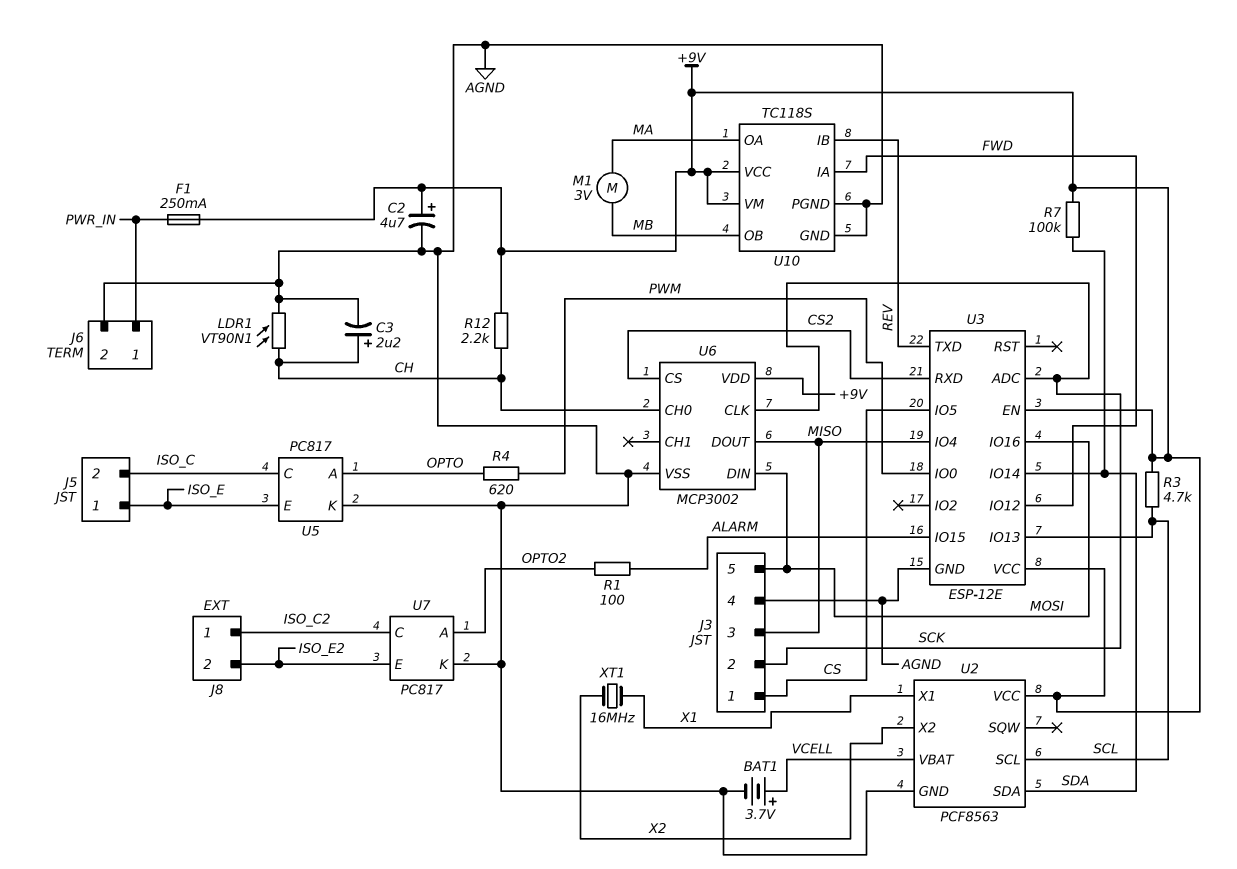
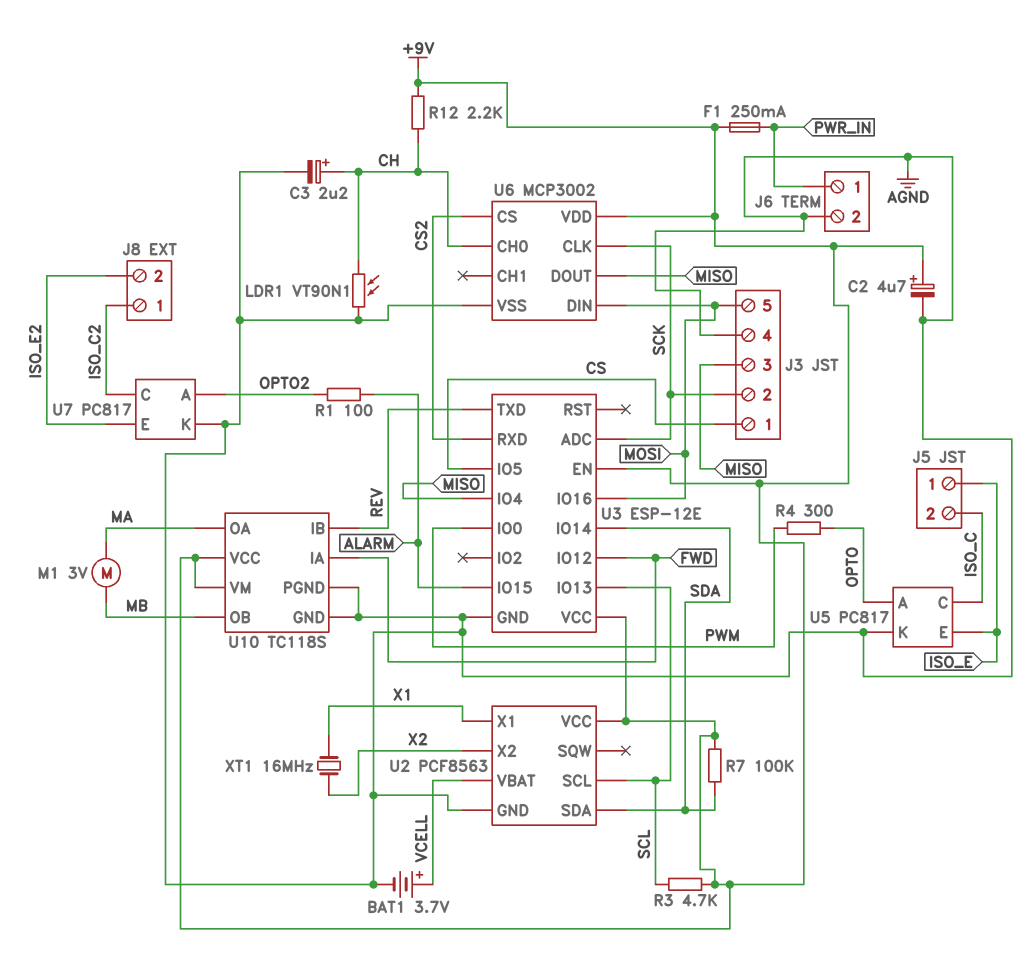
R4: 620 (OPTO, PWM) -> 300 (OPTO, PWM)

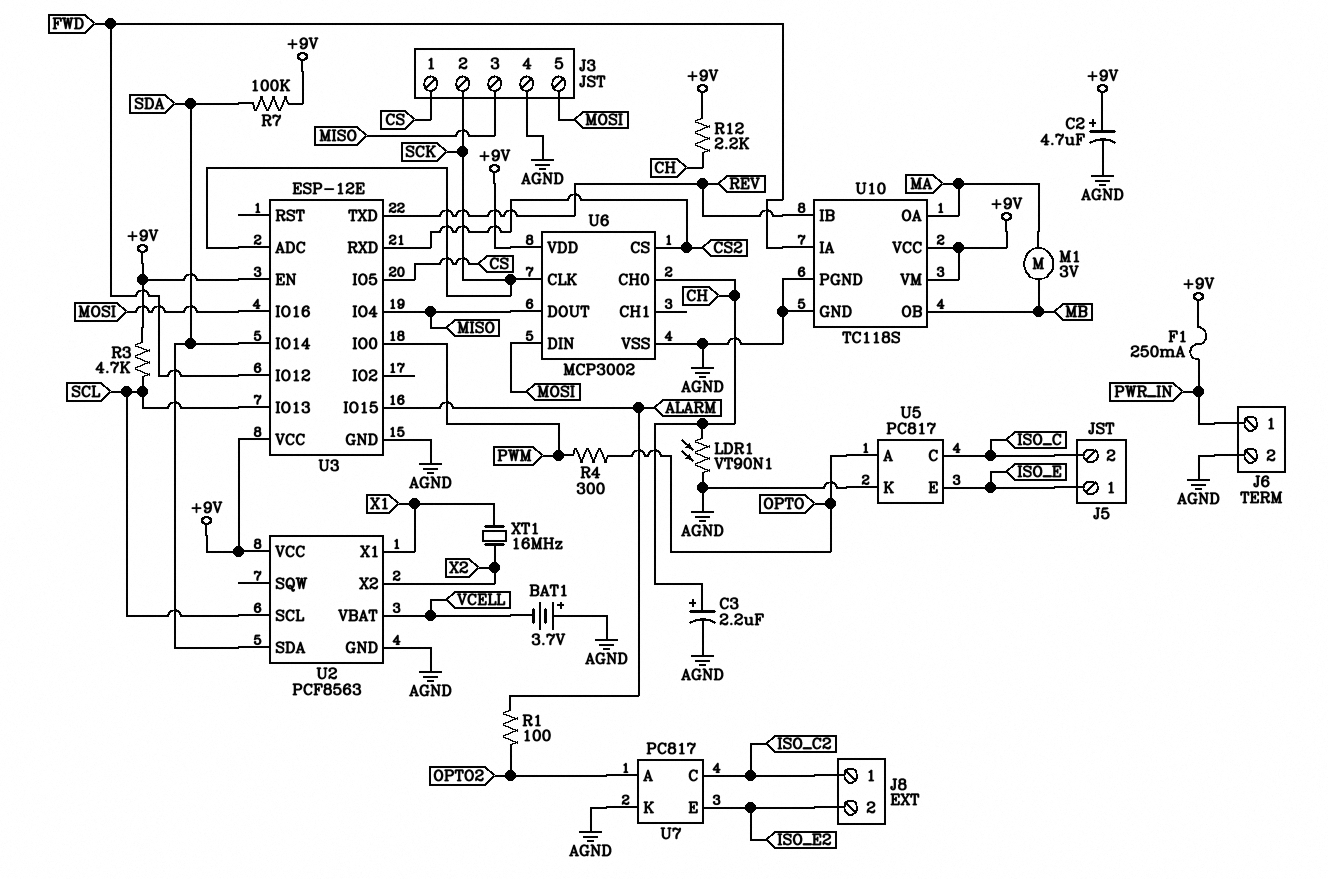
BAT1: 3.7V (plus VCELL, minus AGND) -> 3.7V (plus AGND, minus VCELL)

